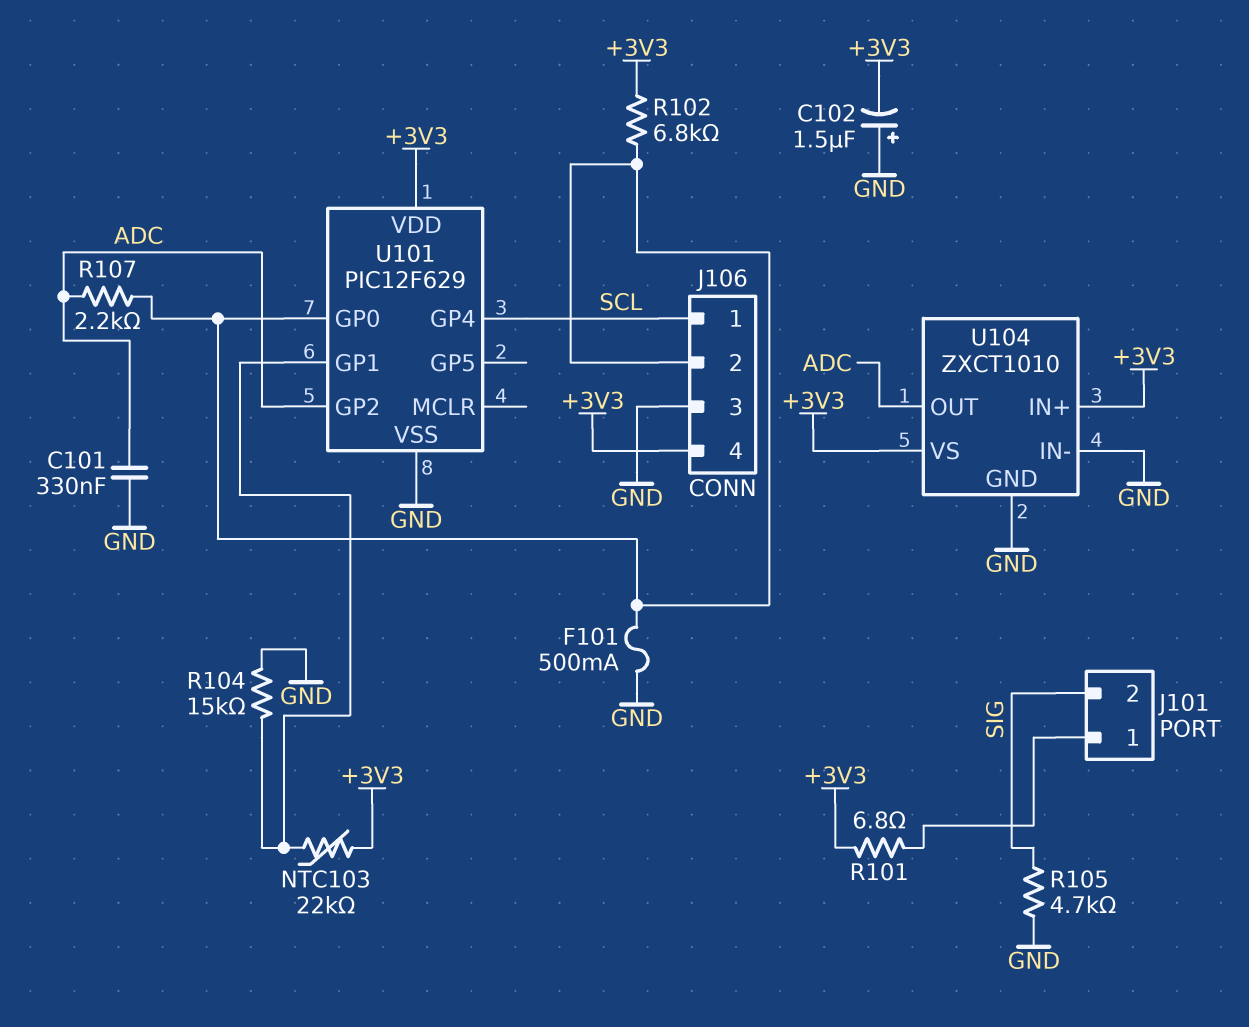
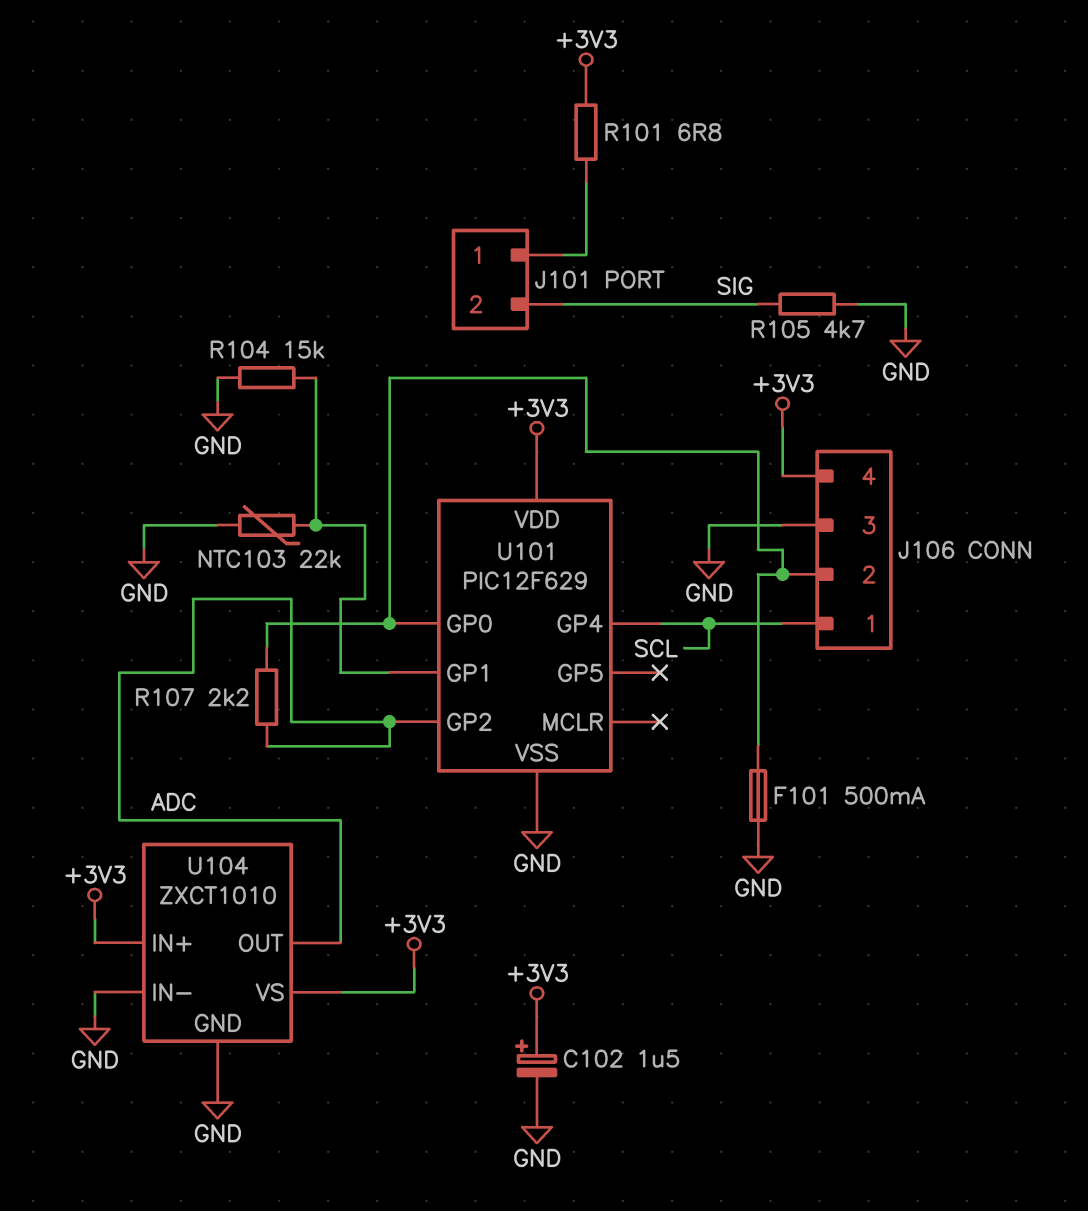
C101: 330nF (ADC, GND) -> none
C102: 1.5uF (plus GND, minus +3V3) -> 1.5uF (plus +3V3, minus GND)
NTC103: 22k (+3V3, U101/GP1) -> 22k (GND, U101/GP1)
R102: 6.8k (+3V3, J106/2) -> none

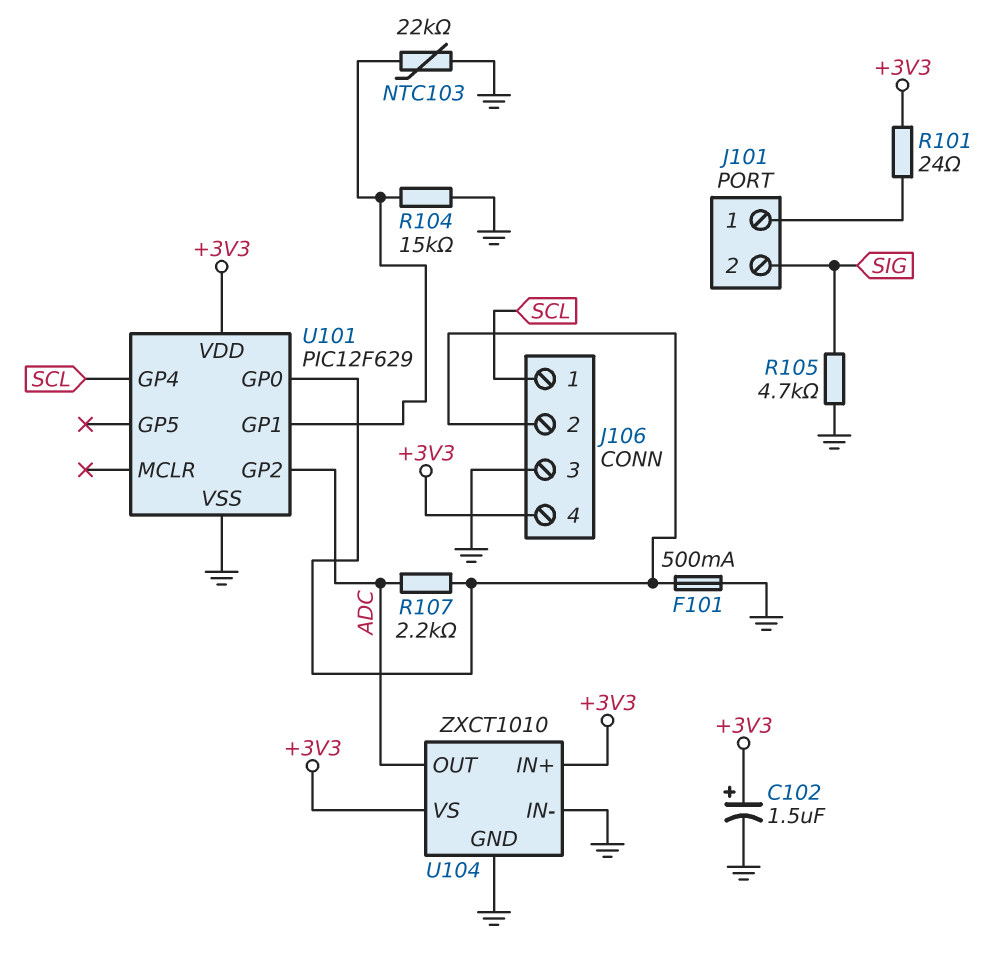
R101: 6.8 (+3V3, J101/1) -> 24 (+3V3, J101/1)

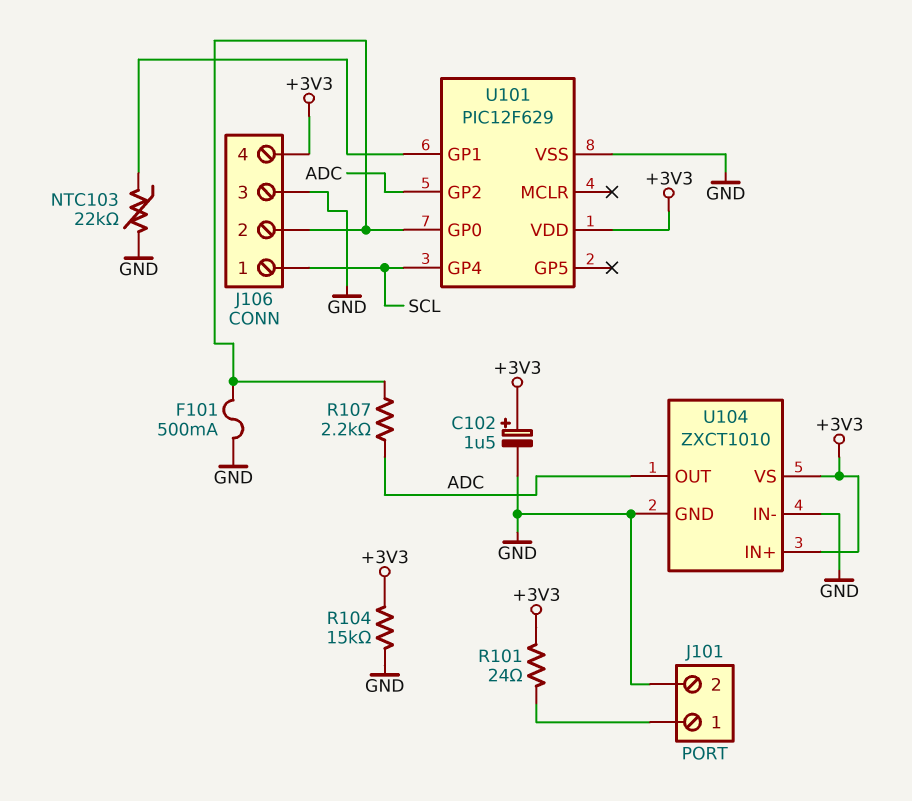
J101 pin 2: SIG -> GND
R104: 15k (GND, U101/GP1) -> 15k (+3V3, GND)
R105: 4.7k (GND, SIG) -> none

